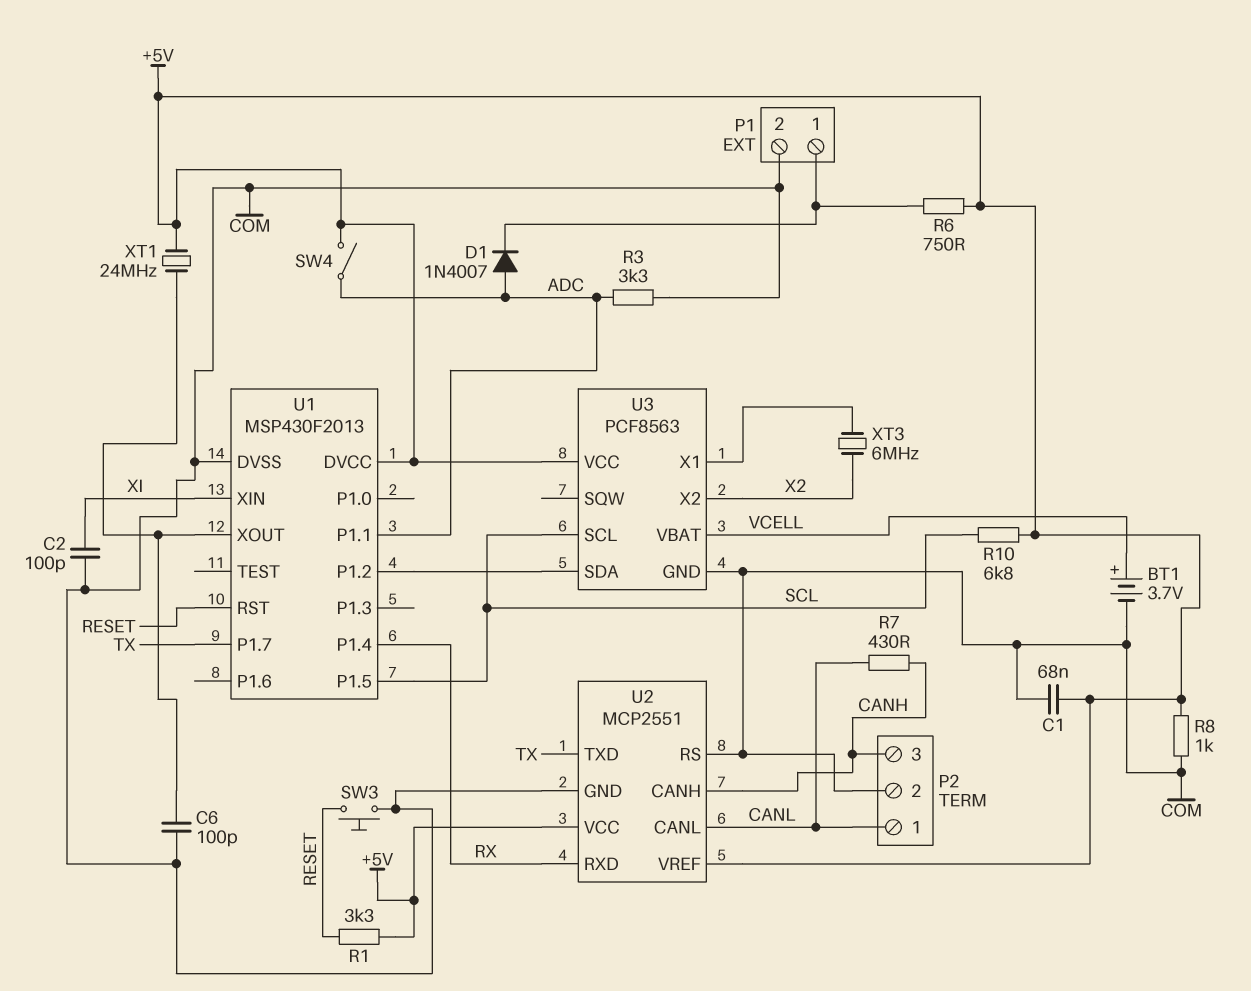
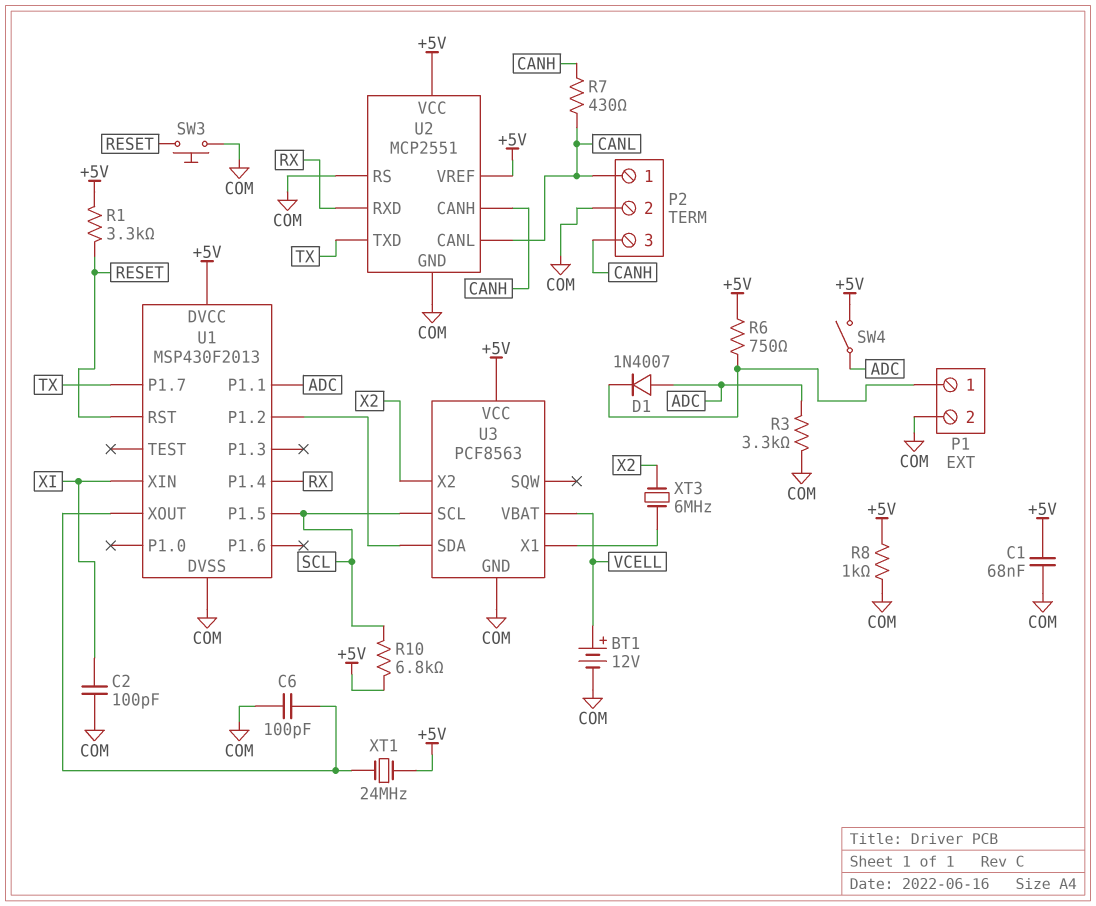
BT1: 3.7V (plus VCELL, minus COM) -> 12V (plus VCELL, minus COM)

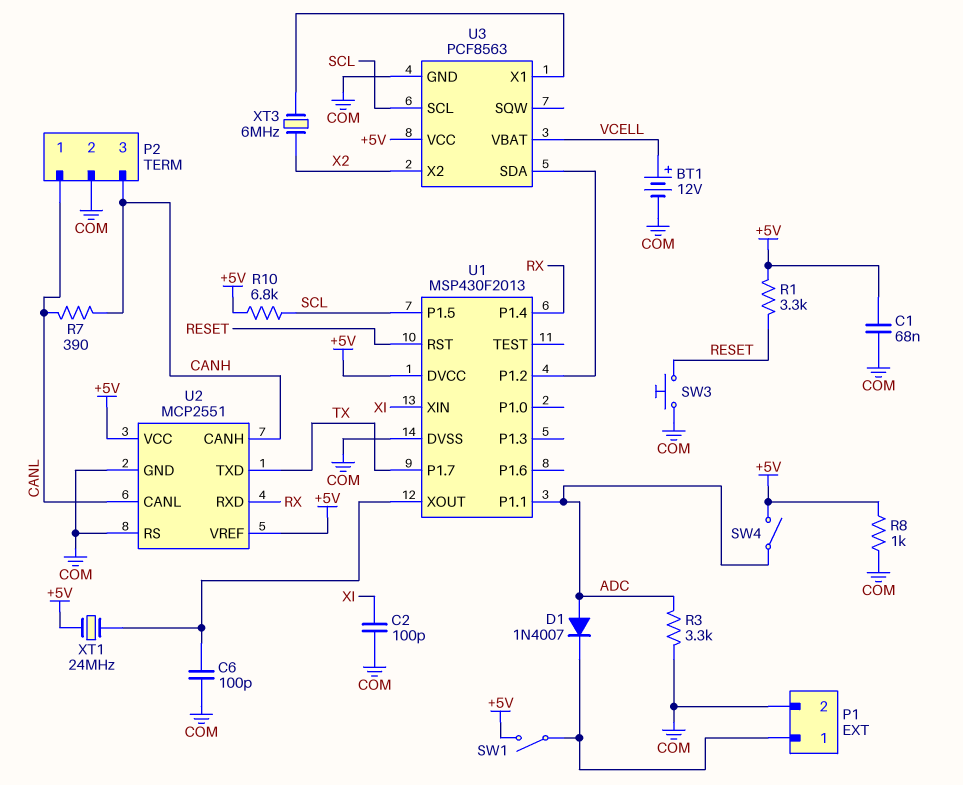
R6: 750 (+5V, P1/1) -> none
R7: 430 (CANH, CANL) -> 390 (CANH, CANL)
SW1: none -> switch (+5V, P1/1)

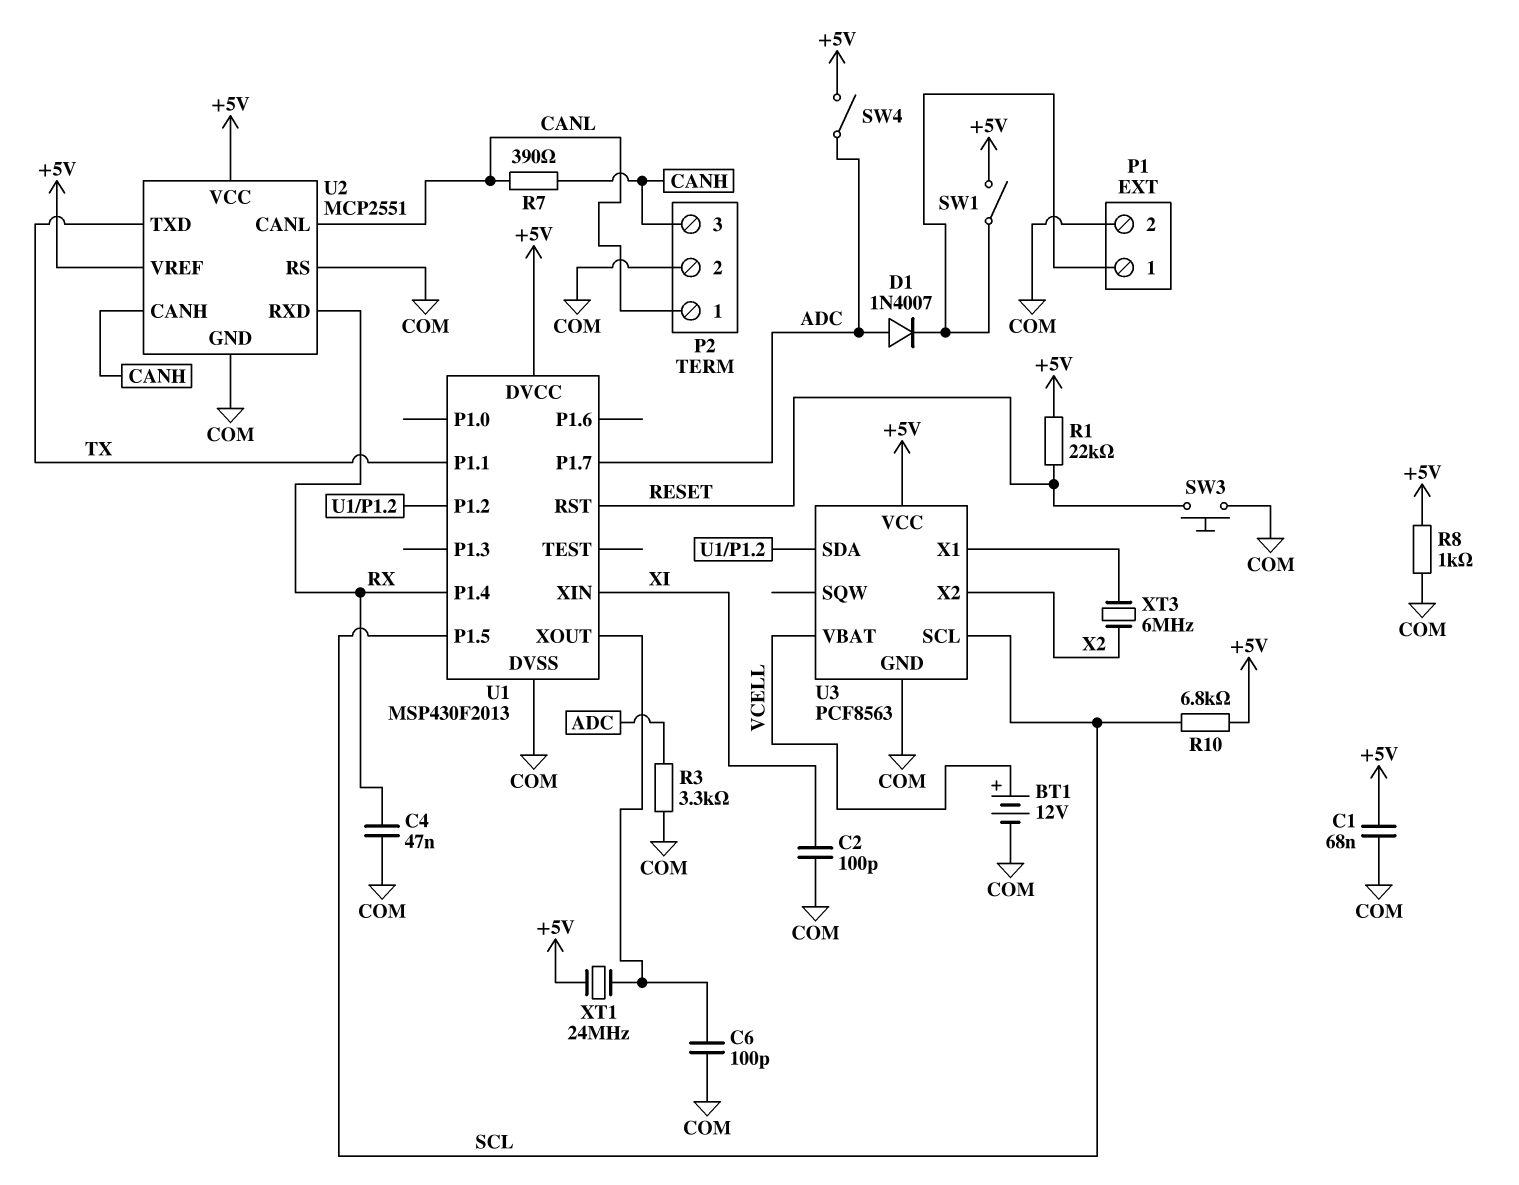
C4: none -> 47nF (COM, RX)
R1: 3.3k (+5V, RESET) -> 22k (+5V, RESET)
U1 pin P1.1: ADC -> TX
U1 pin P1.7: TX -> ADC

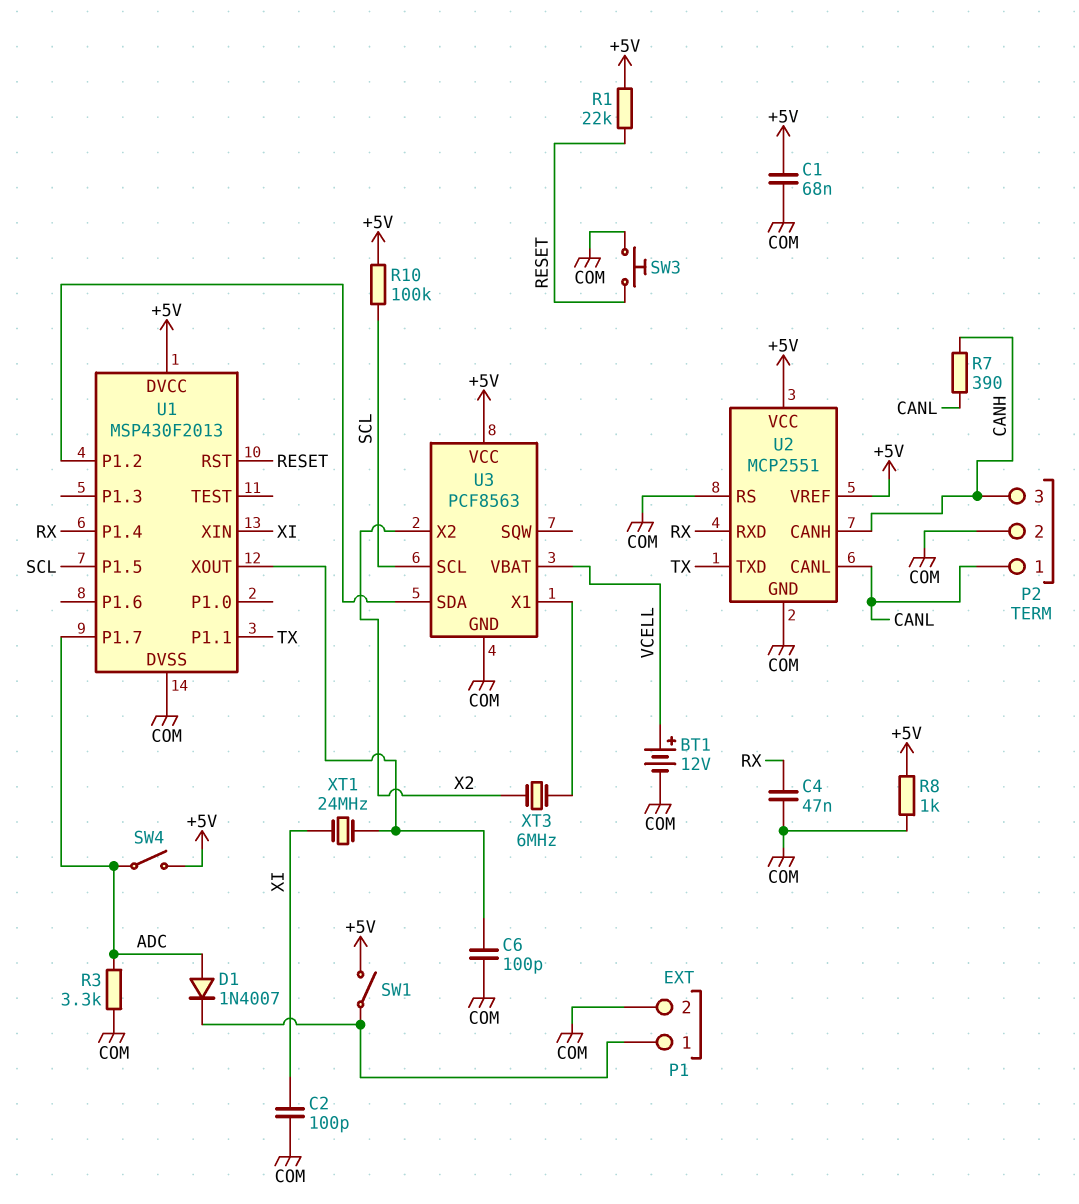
R10: 6.8k (+5V, SCL) -> 100k (+5V, SCL)
XT1: 24MHz (+5V, U1/XOUT) -> 24MHz (U1/XOUT, XI)

